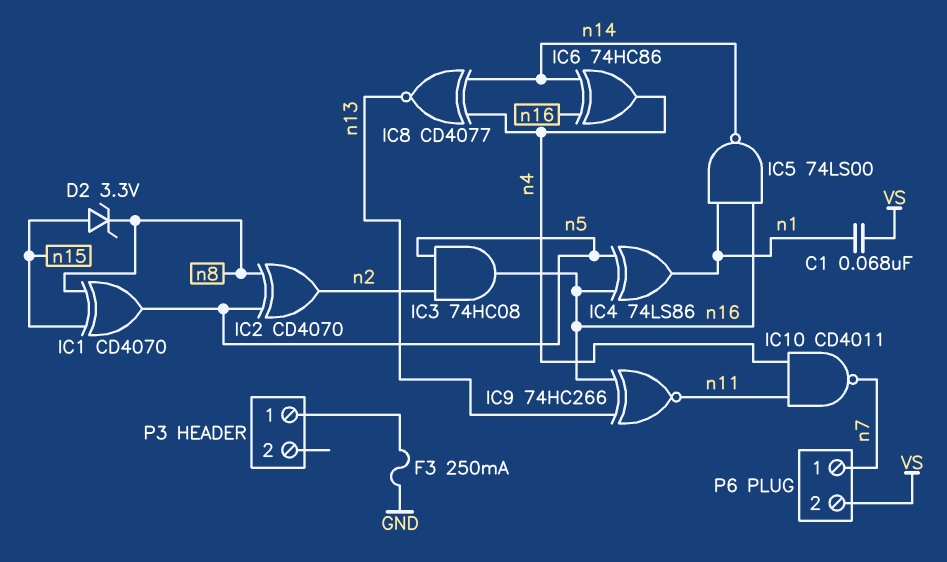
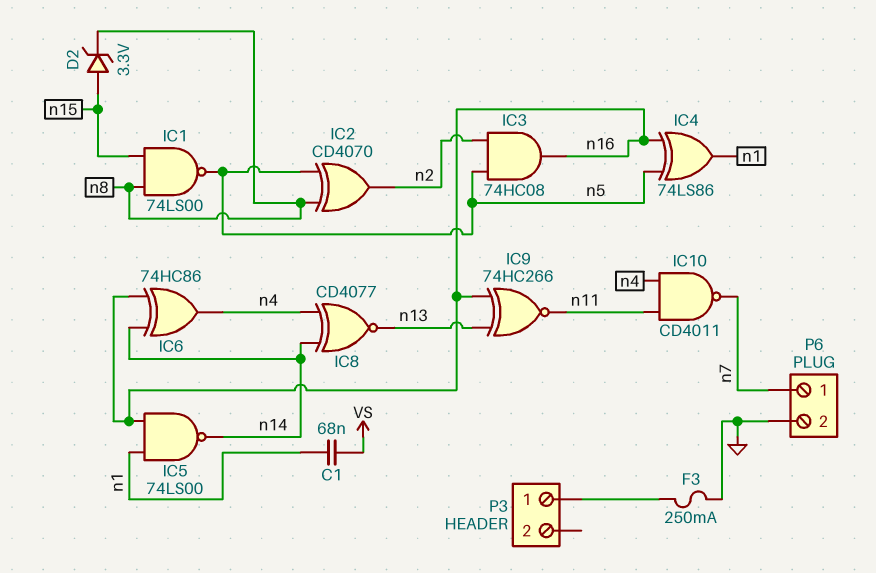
IC1: XOR CD4070 (in n8, in n15, out n5) -> NAND 74LS00 (in n8, in n15, out n5)
P6 pin 2: VS -> GND

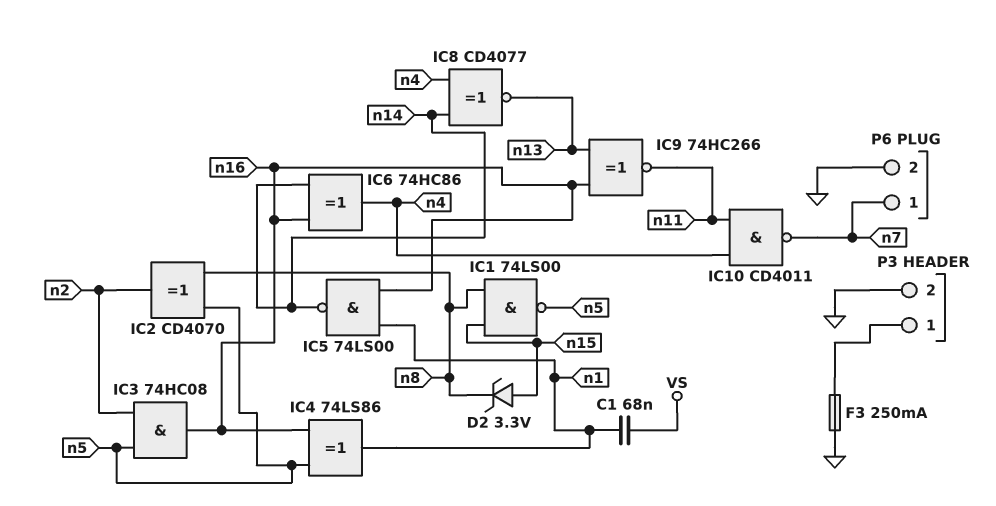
P3 pin 2: none -> GND

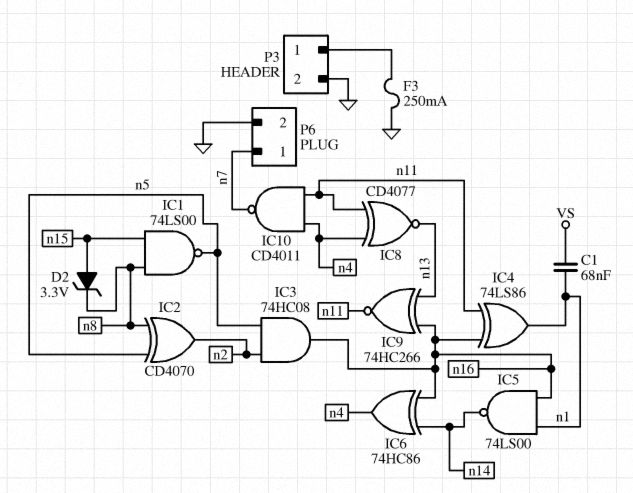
IC4: XOR 74LS86 (in n5, in n16, out n1) -> XOR 74LS86 (in n11, in n16, out n1)
IC8: XNOR CD4077 (in n4, in n14, out n13) -> XNOR CD4077 (in n4, in n11, out n13)

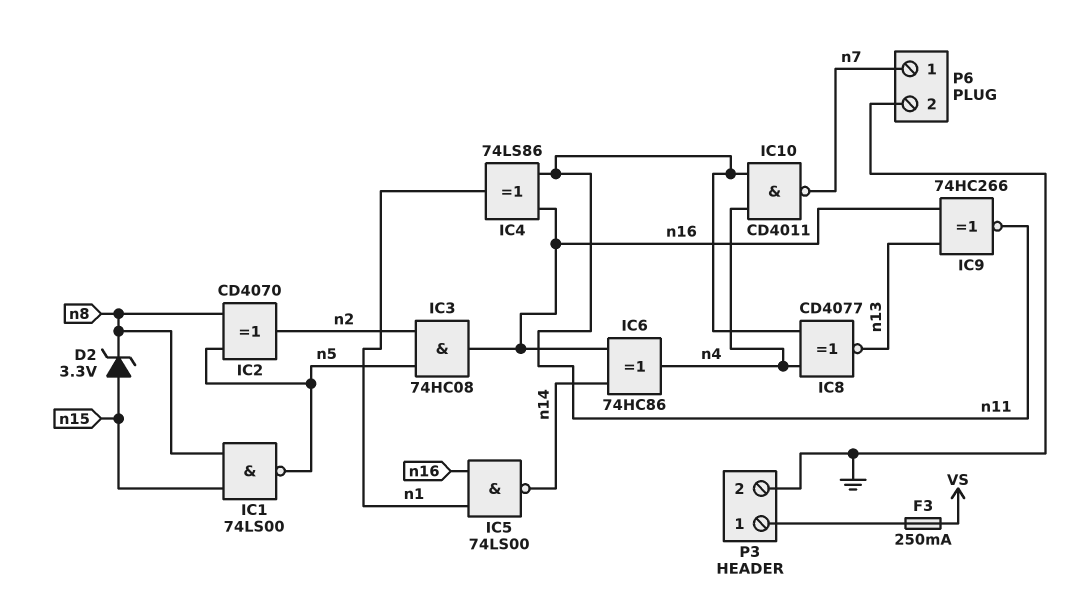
C1: 68nF (VS, n1) -> none
F3: 250mA (GND, P3/1) -> 250mA (P3/1, VS)

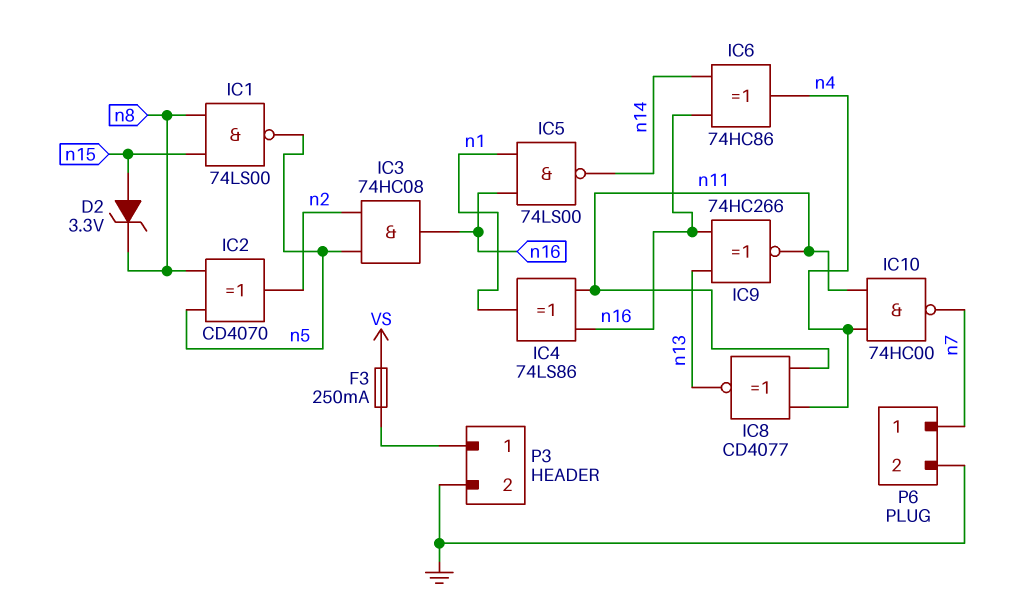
IC10: NAND CD4011 (in n4, in n11, out n7) -> NAND 74HC00 (in n4, in n11, out n7)

